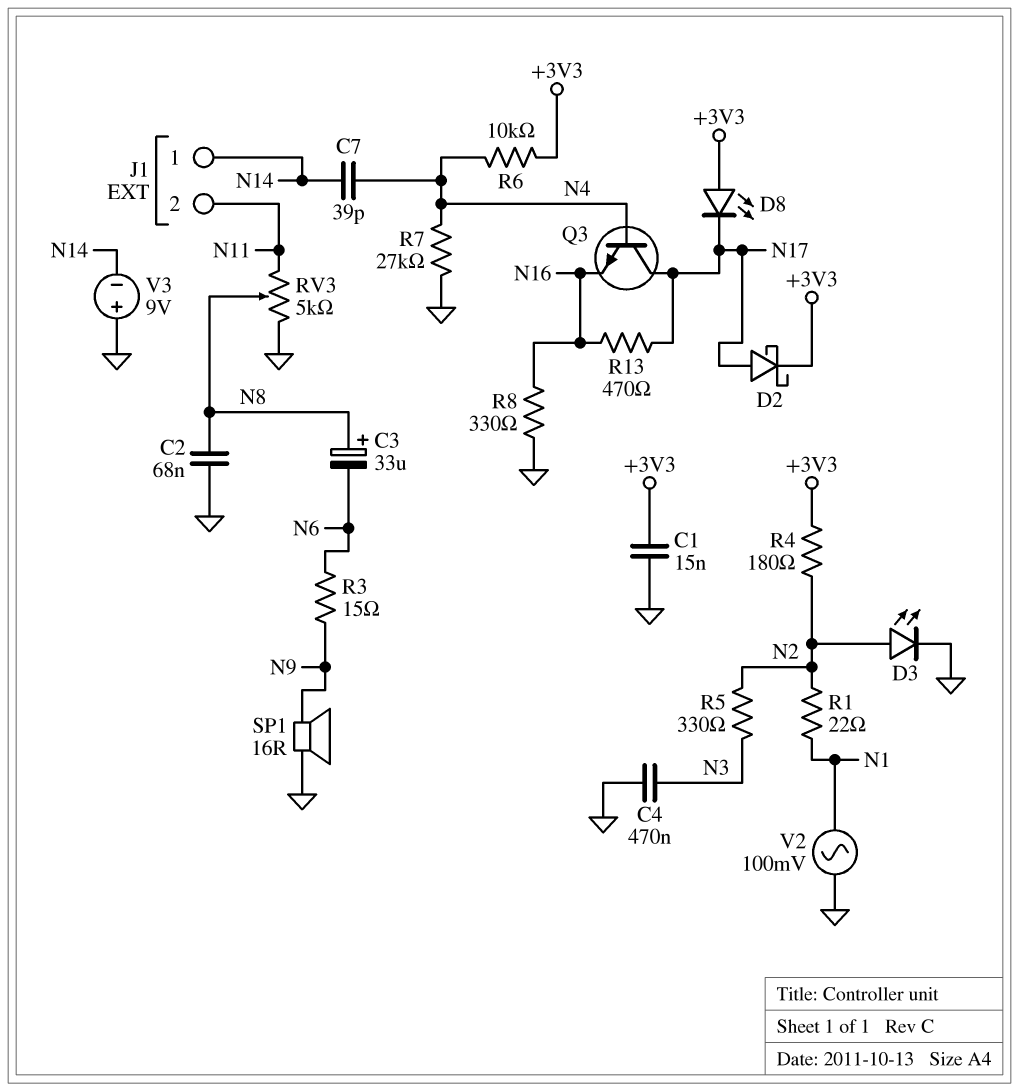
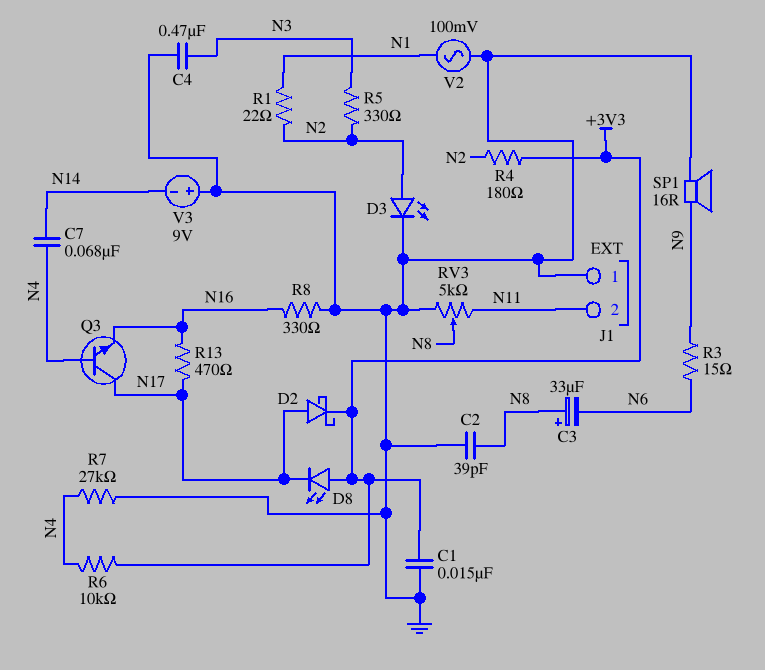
C2: 68nF (GND, N8) -> 39pF (GND, N8)
C7: 39pF (N4, N14) -> 68nF (N4, N14)
J1 pin 1: N14 -> GND

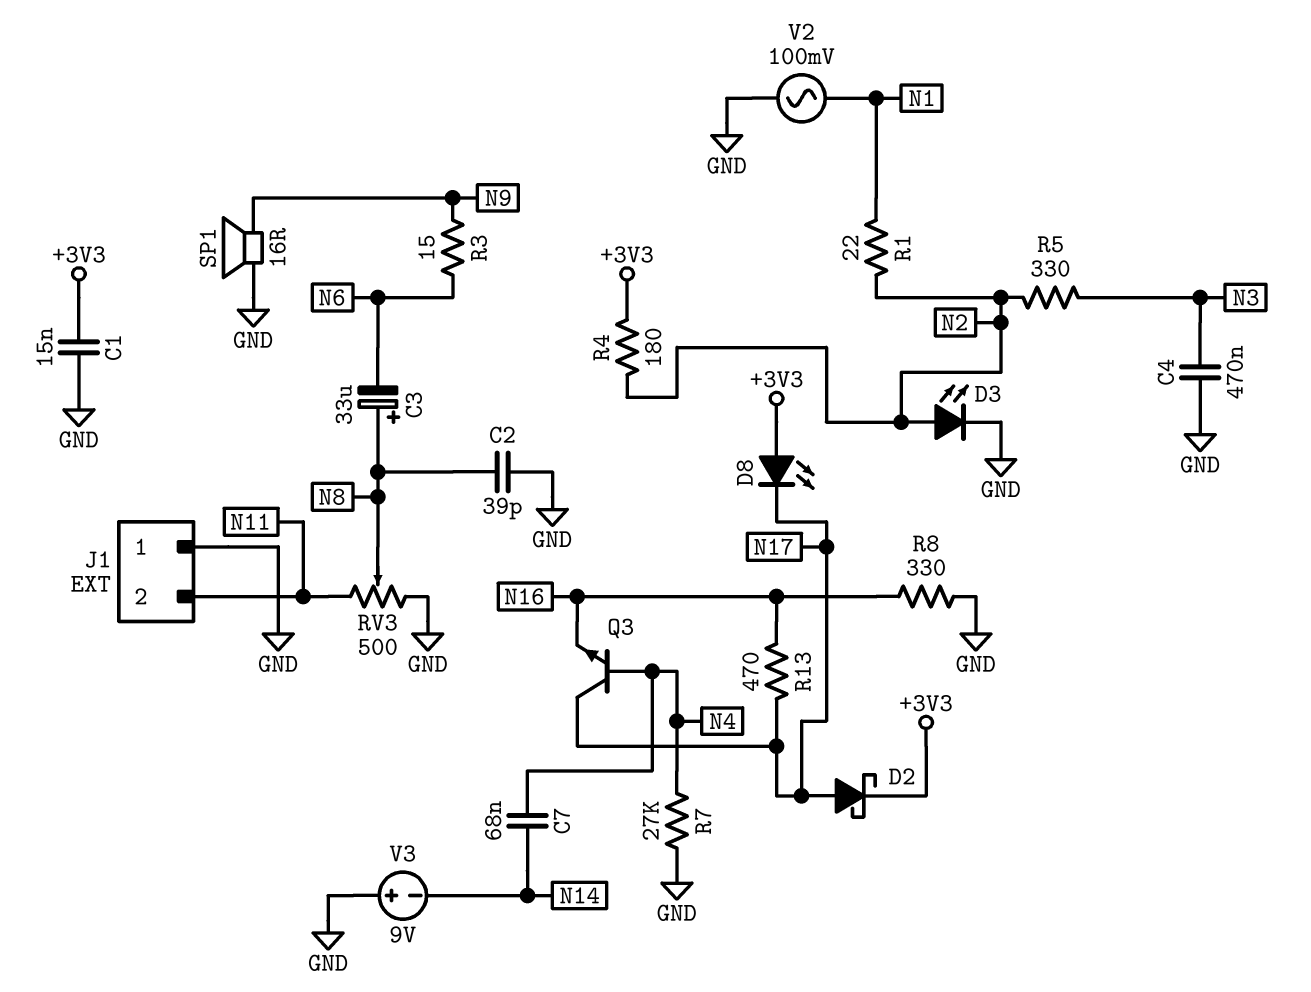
R6: 10k (+3V3, N4) -> none
RV3: 5k (GND, N11, wiper N8) -> 500 (GND, N11, wiper N8)

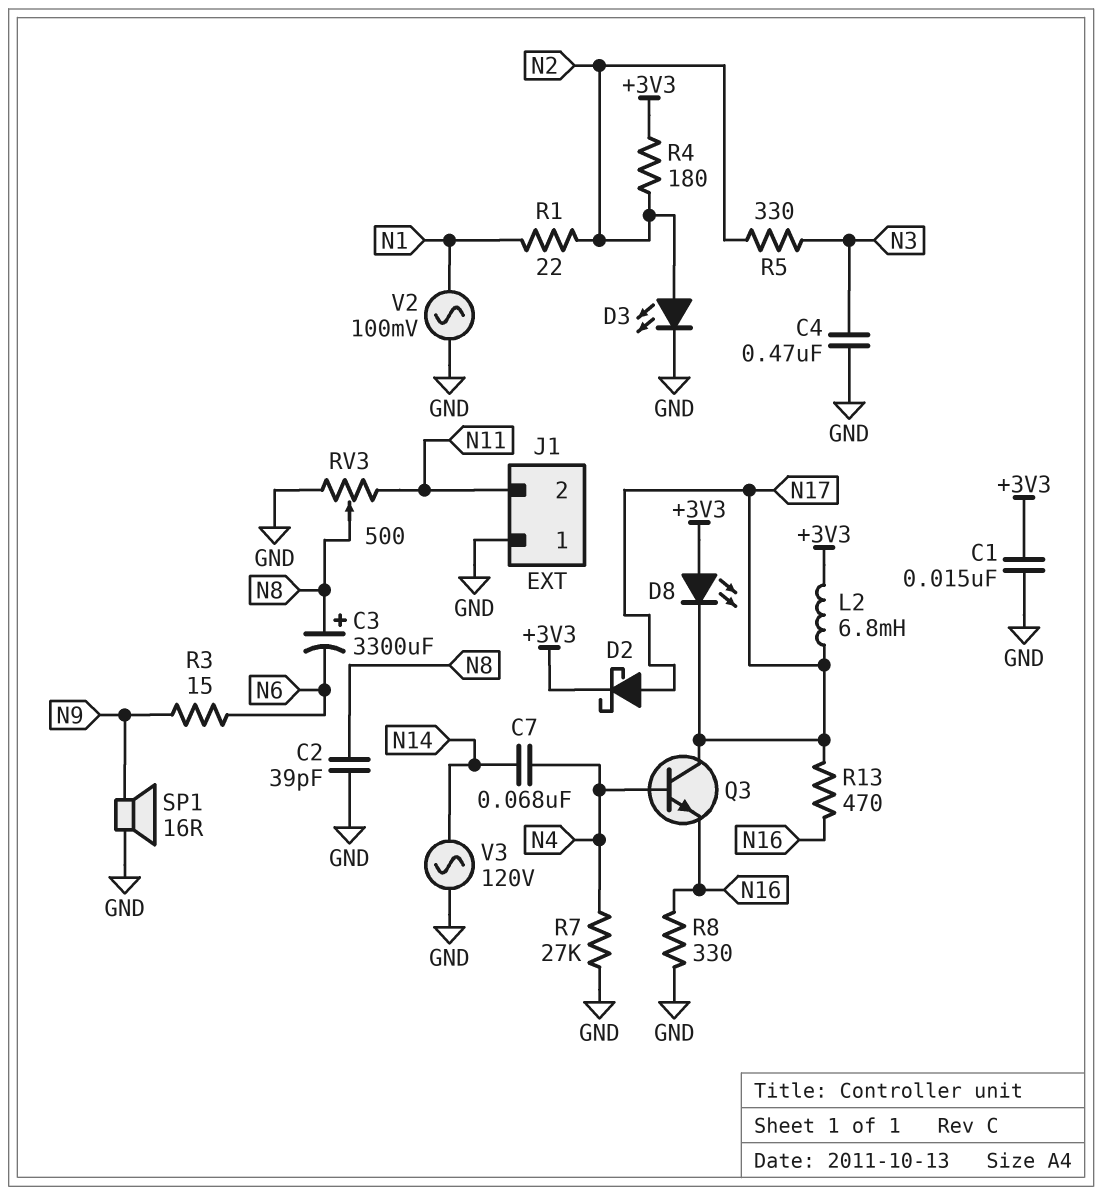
C3: 33uF (plus N8, minus N6) -> 3300uF (plus N8, minus N6)
L2: none -> 6.8mH (+3V3, N17)
V3: 9V (plus GND, minus N14) -> AC 120V (GND, N14)

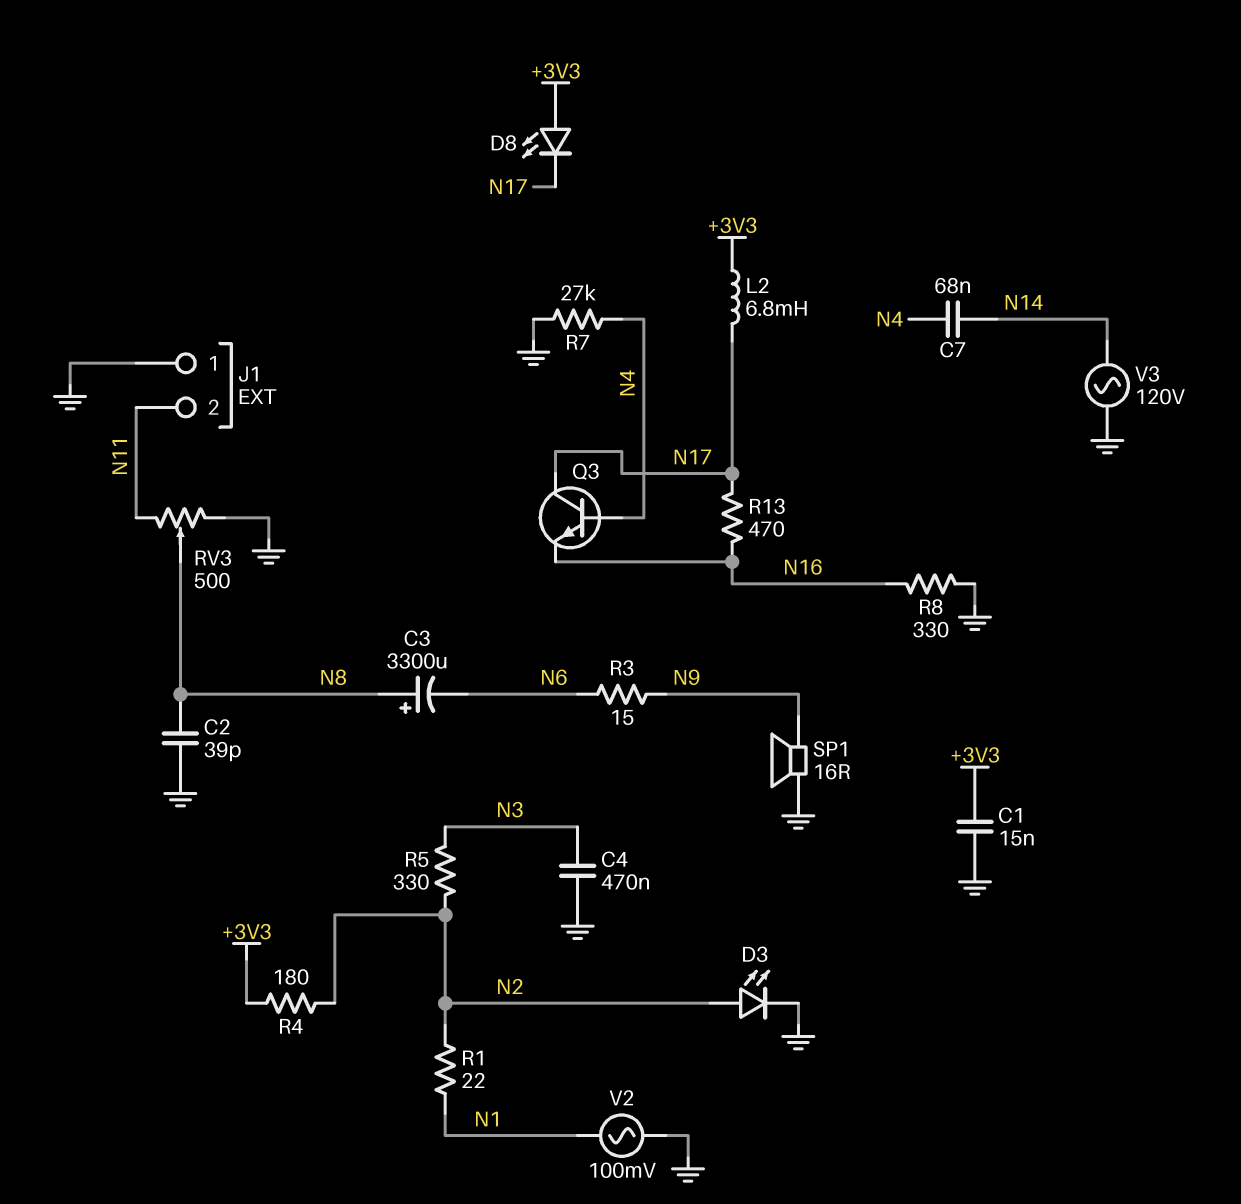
D2: schottky (A N17, K +3V3) -> none

